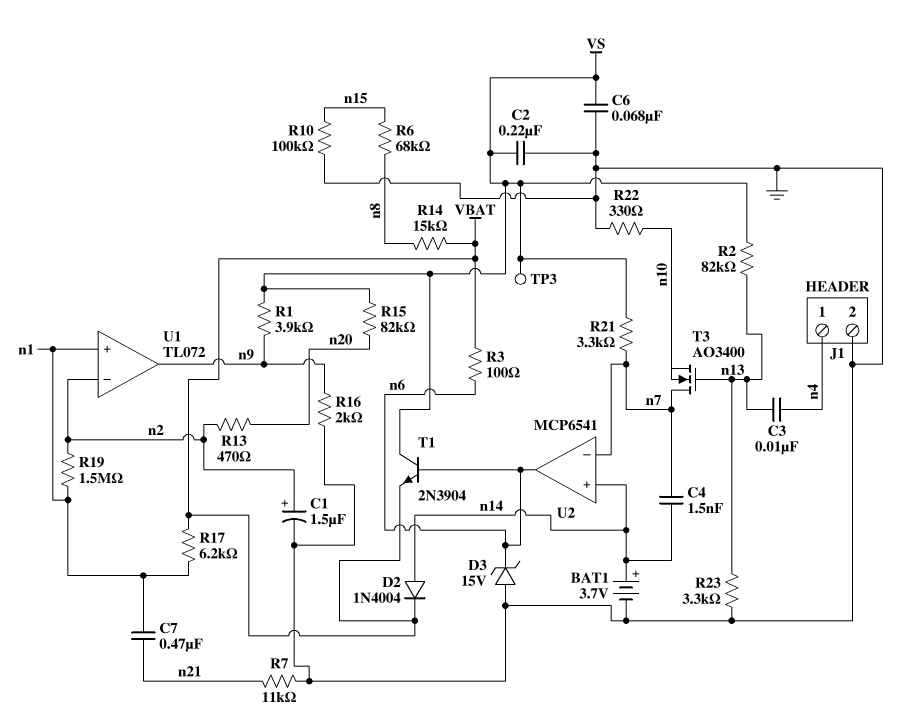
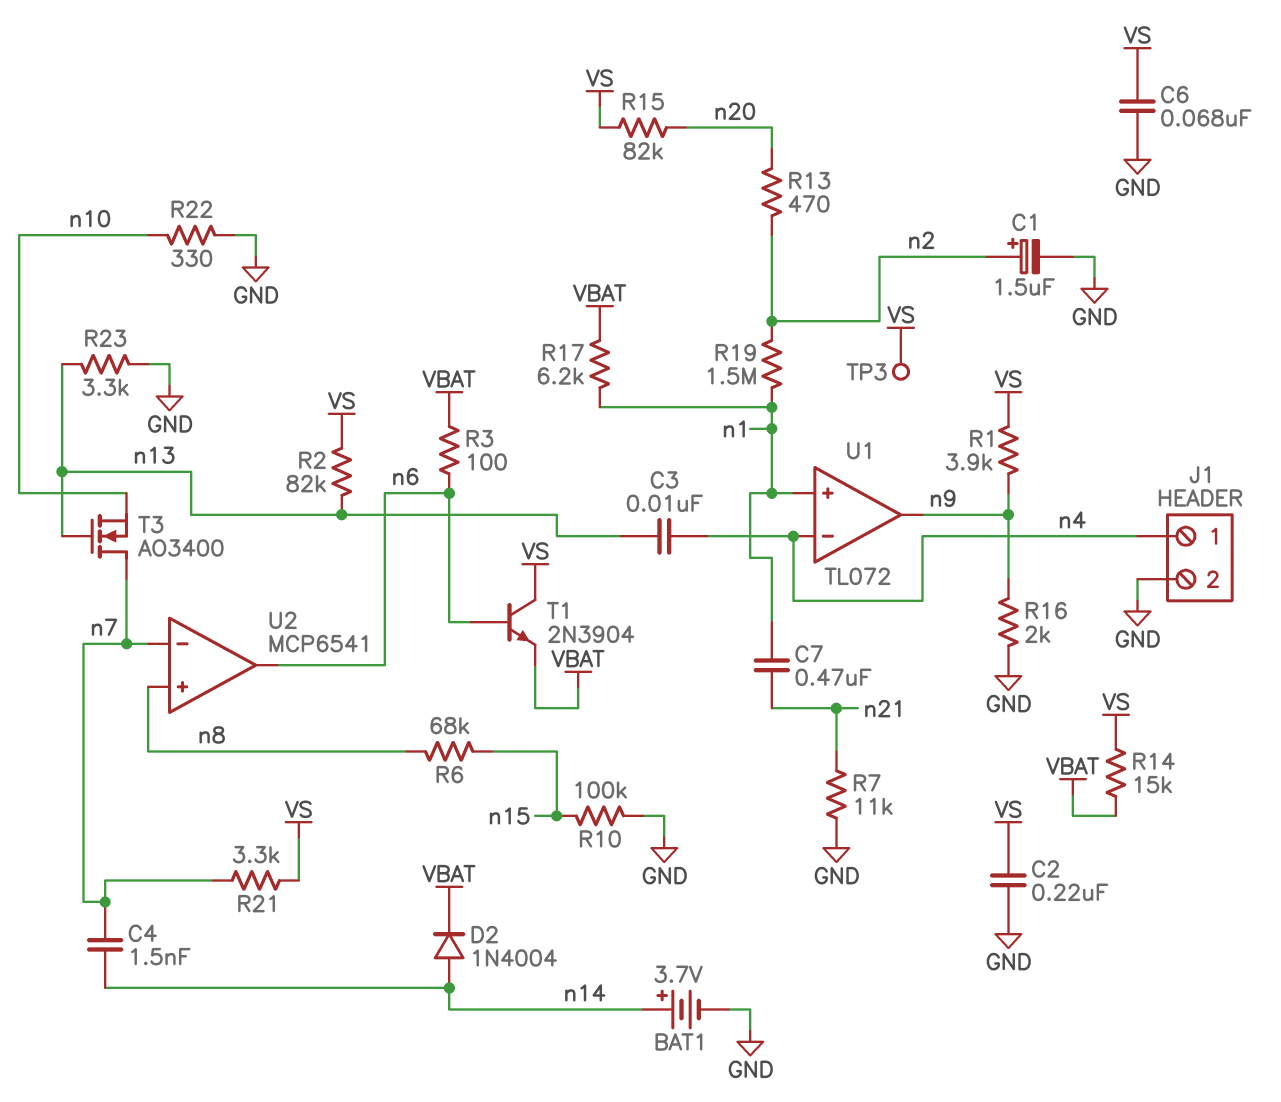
D3: zener 15V (A GND, K n6) -> none
R14: 15k (VBAT, n8) -> 15k (VBAT, VS)
U1 pin in-: n2 -> n4
U2 pin in+: n14 -> n8

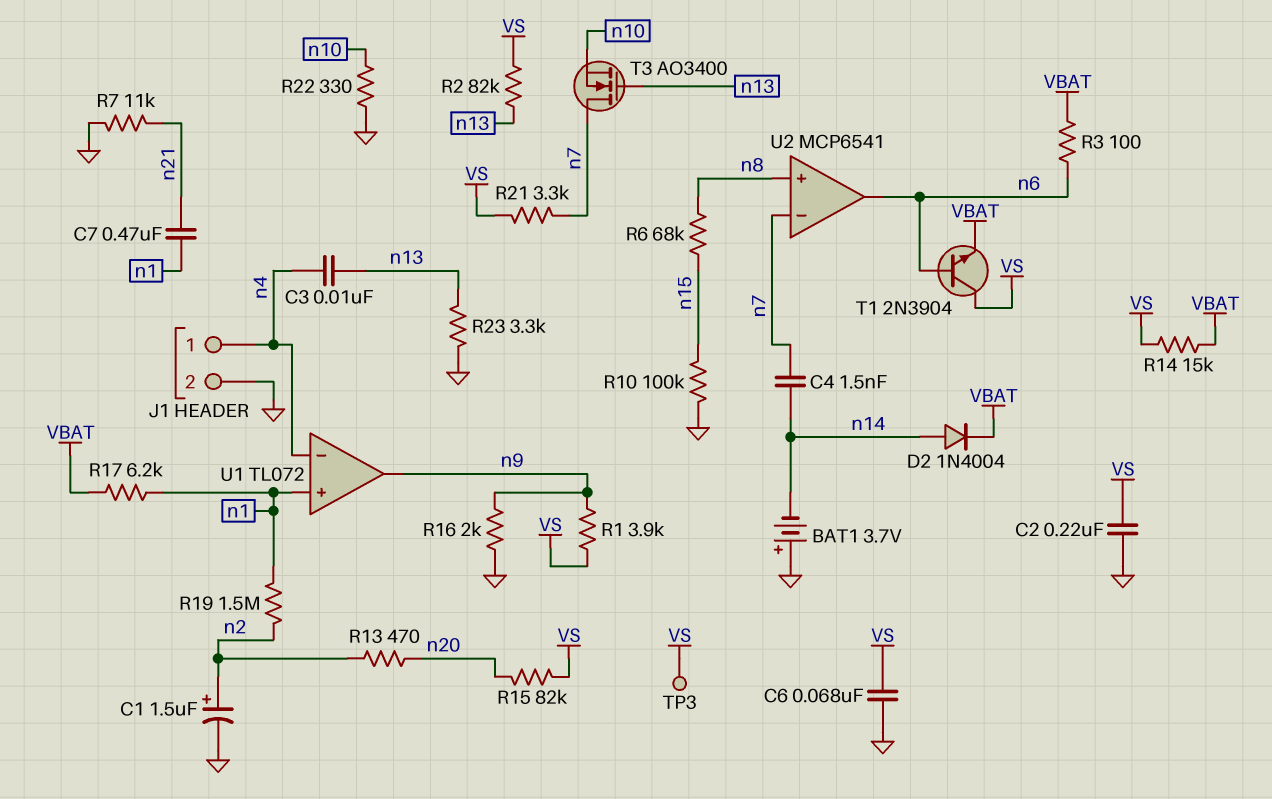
BAT1: 3.7V (plus n14, minus GND) -> 3.7V (plus GND, minus n14)

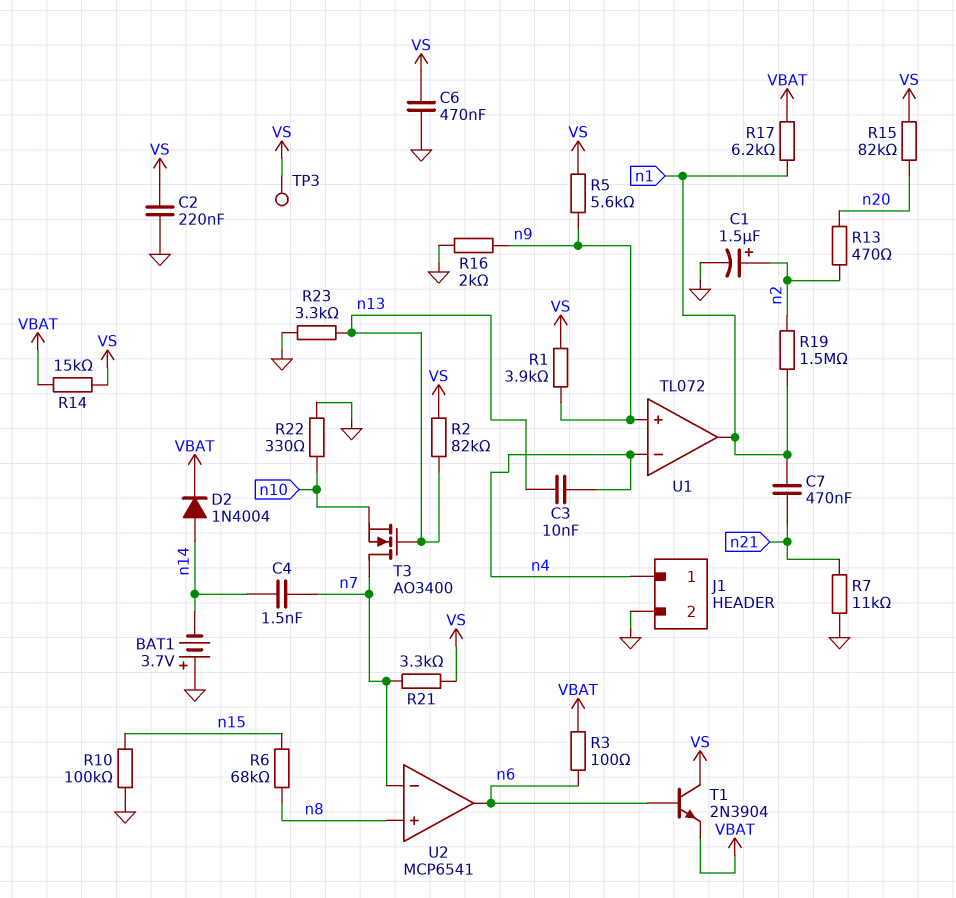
C6: 68nF (GND, VS) -> 470nF (GND, VS)
R5: none -> 5.6k (VS, n9)
U1 pin in+: n1 -> n9
U1 pin out: n9 -> n1

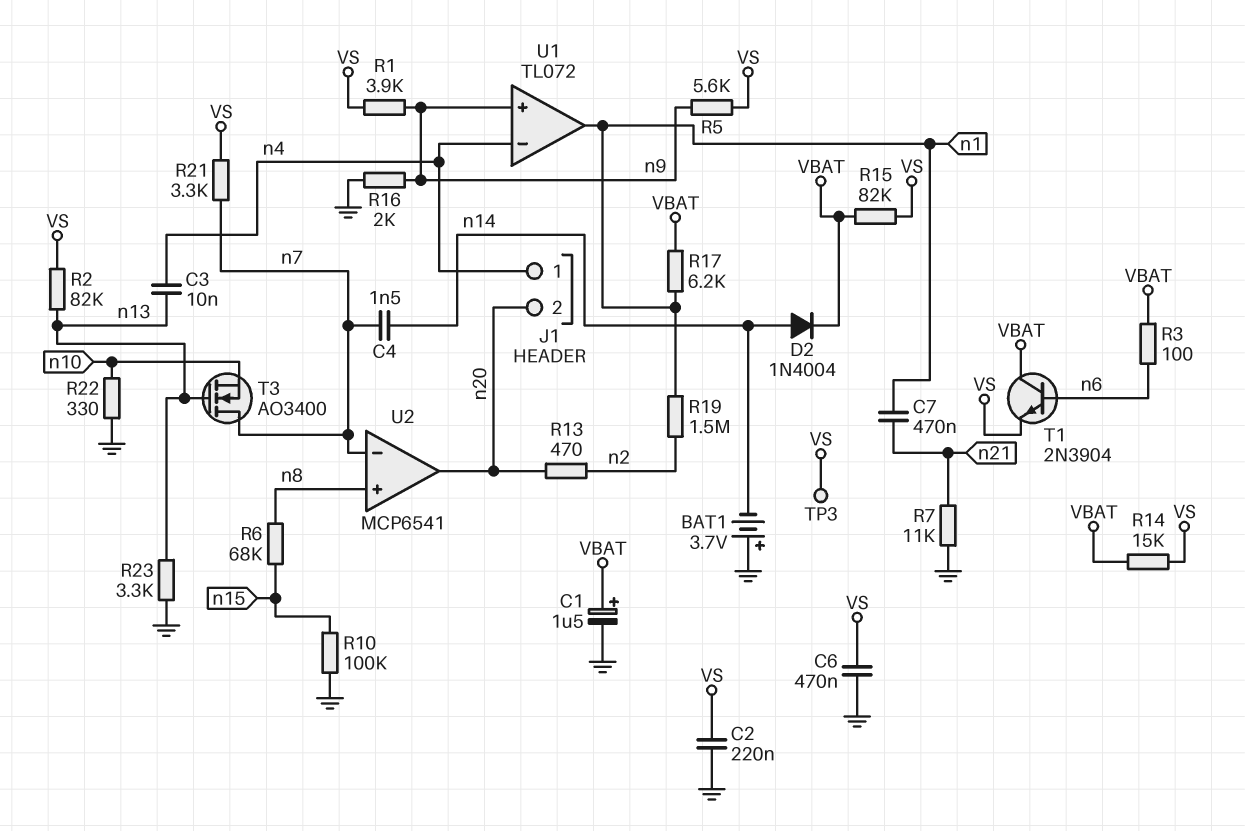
C1: 1.5uF (plus n2, minus GND) -> 1.5uF (plus VBAT, minus GND)
J1 pin 2: GND -> n20
R15: 82k (VS, n20) -> 82k (VBAT, VS)
T1: NPN 2N3904 (B n6, C VS, E VBAT) -> NPN 2N3904 (B n6, C VBAT, E VS)
U2 pin out: n6 -> n20

